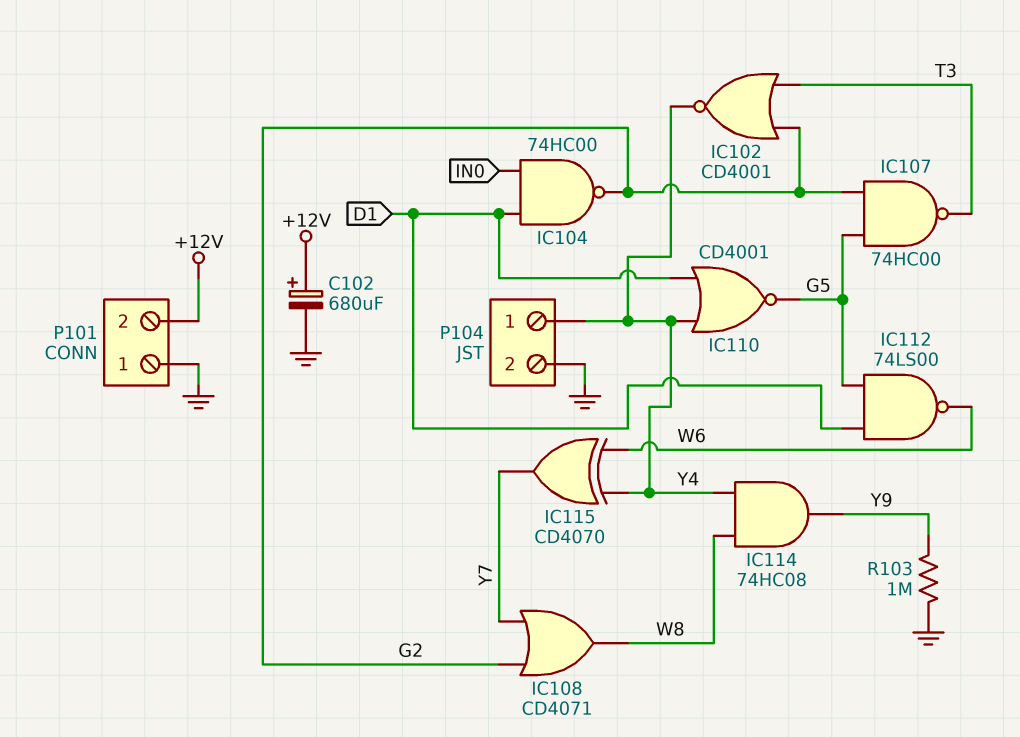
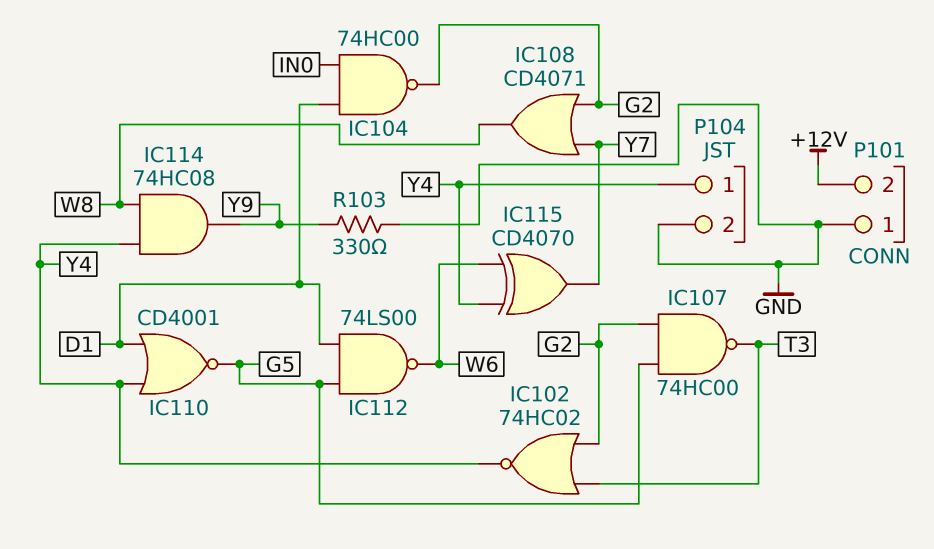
C102: 680uF (plus +12V, minus GND) -> none
IC102: NOR CD4001 (in G2, in T3, out Y4) -> NOR 74HC02 (in G2, in T3, out Y4)
R103: 1M (GND, Y9) -> 330 (GND, Y9)

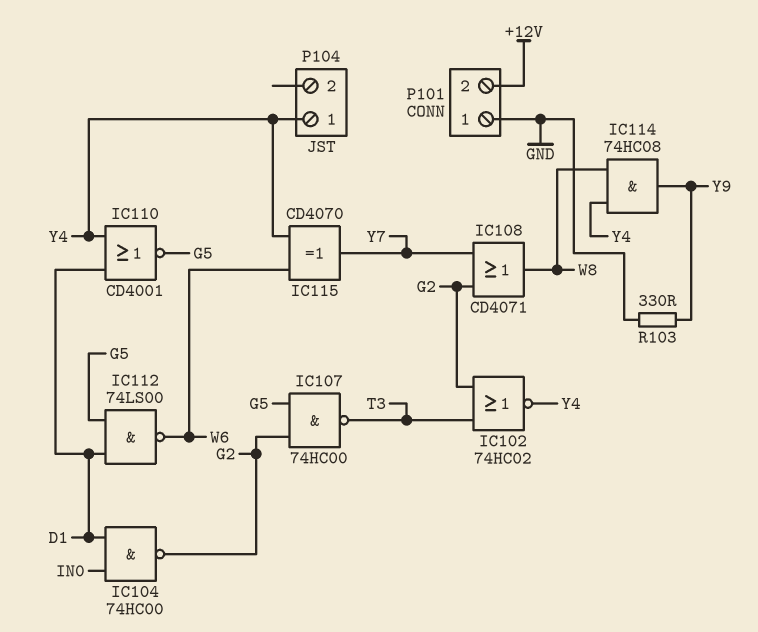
P104 pin 2: GND -> none

